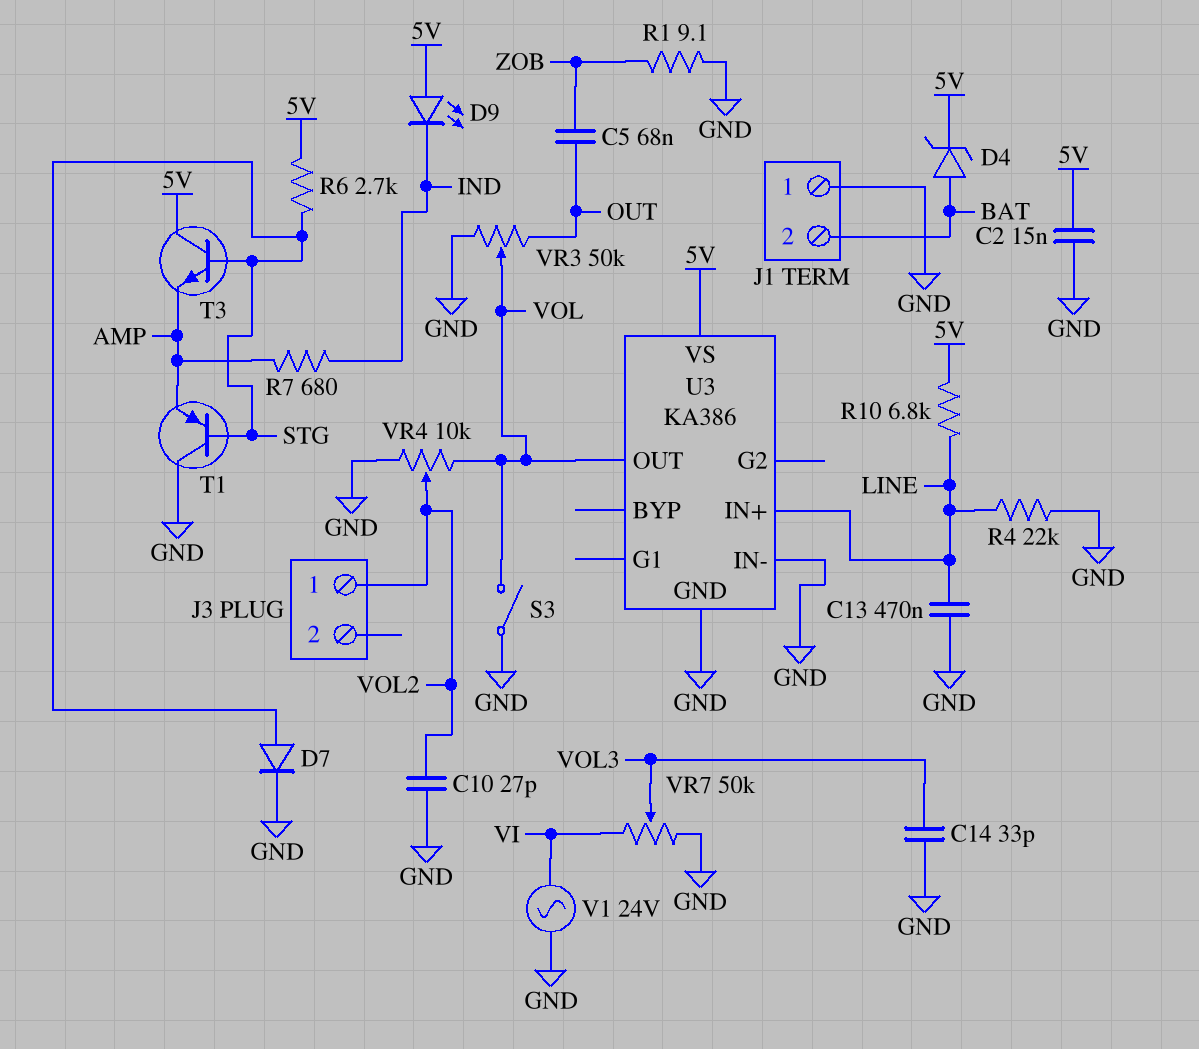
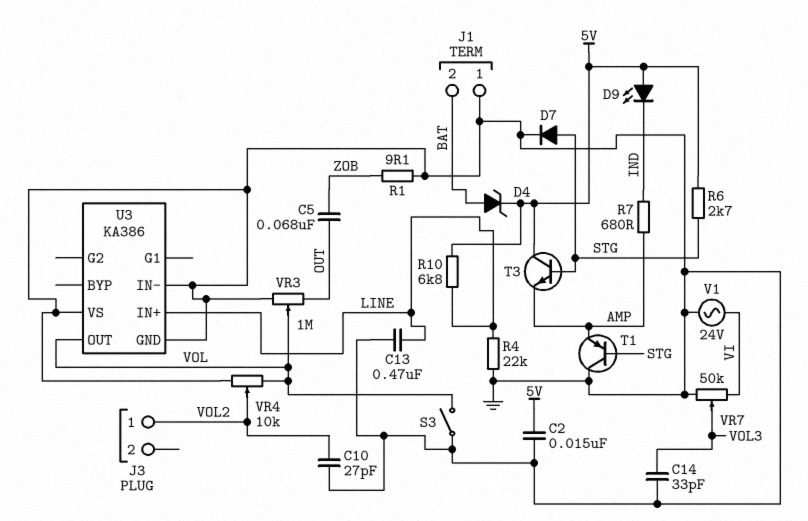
U3 pin VS: 5V -> GND
VR3: 50k (GND, OUT, wiper VOL) -> 1M (GND, OUT, wiper VOL)

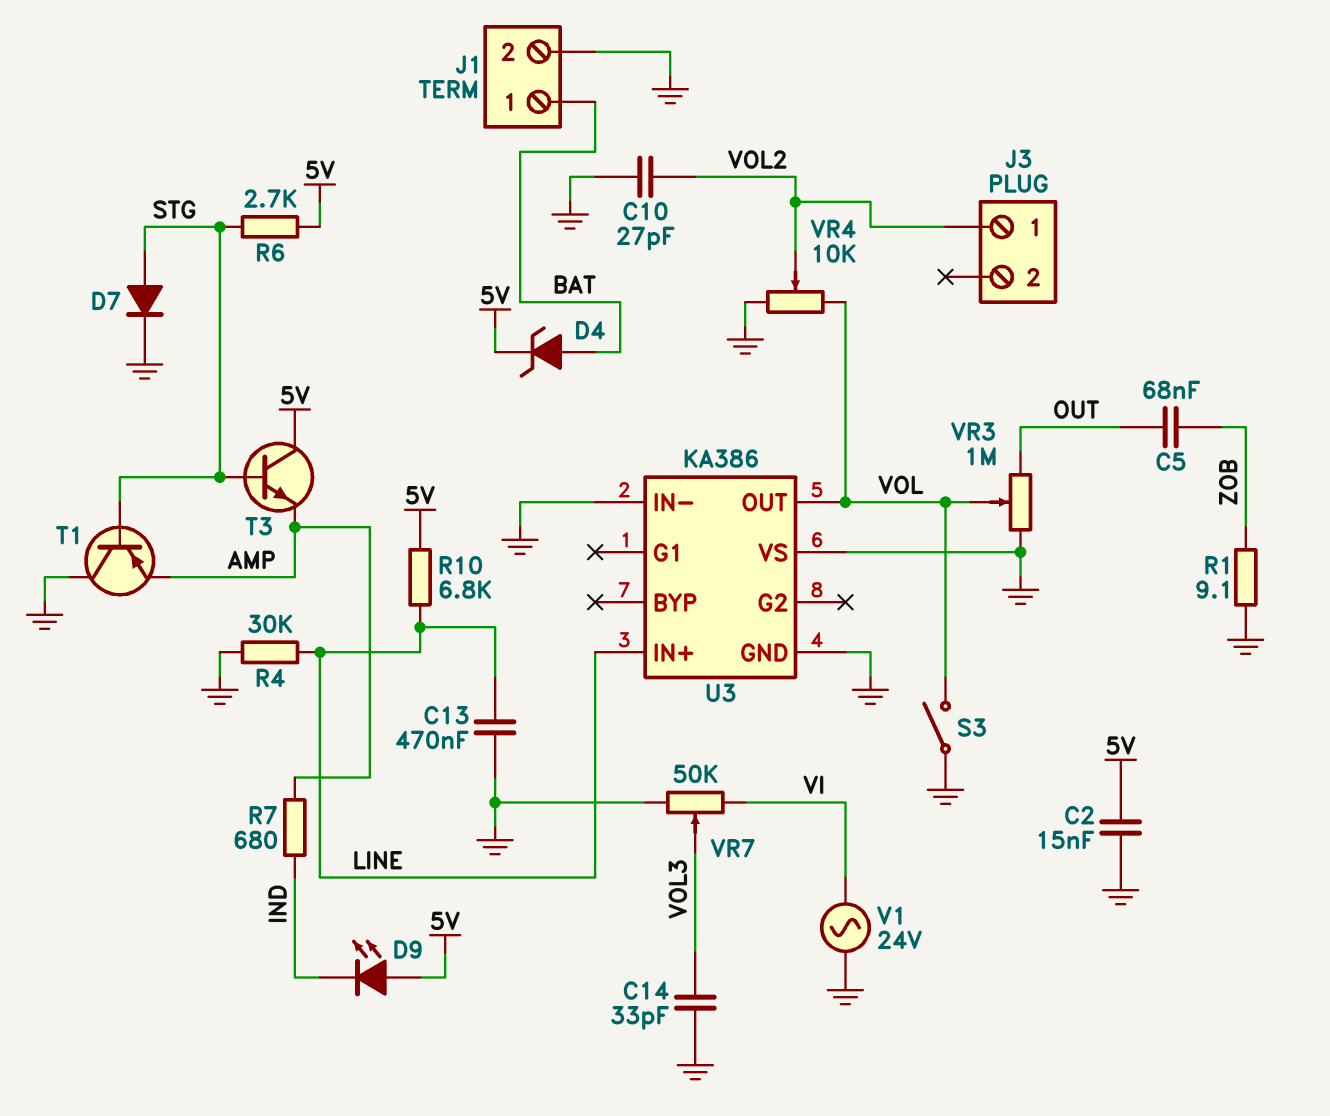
J1 pin 1: GND -> BAT
J1 pin 2: BAT -> GND
R4: 22k (GND, LINE) -> 30k (GND, LINE)

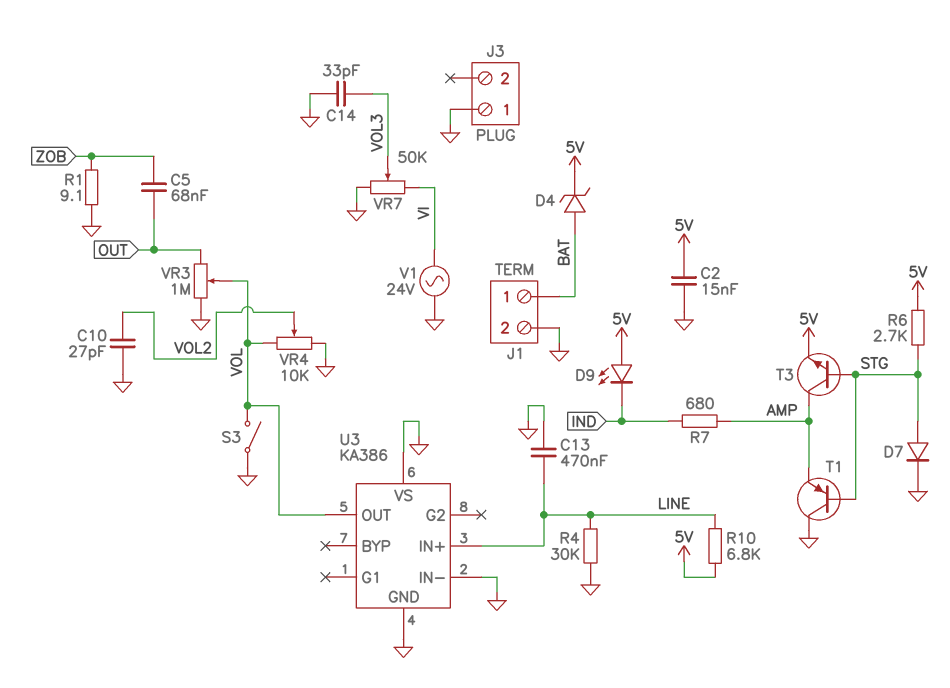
J3 pin 1: VOL2 -> GND
T3: NPN (B STG, C 5V, E AMP) -> NPN (B STG, C AMP, E 5V)

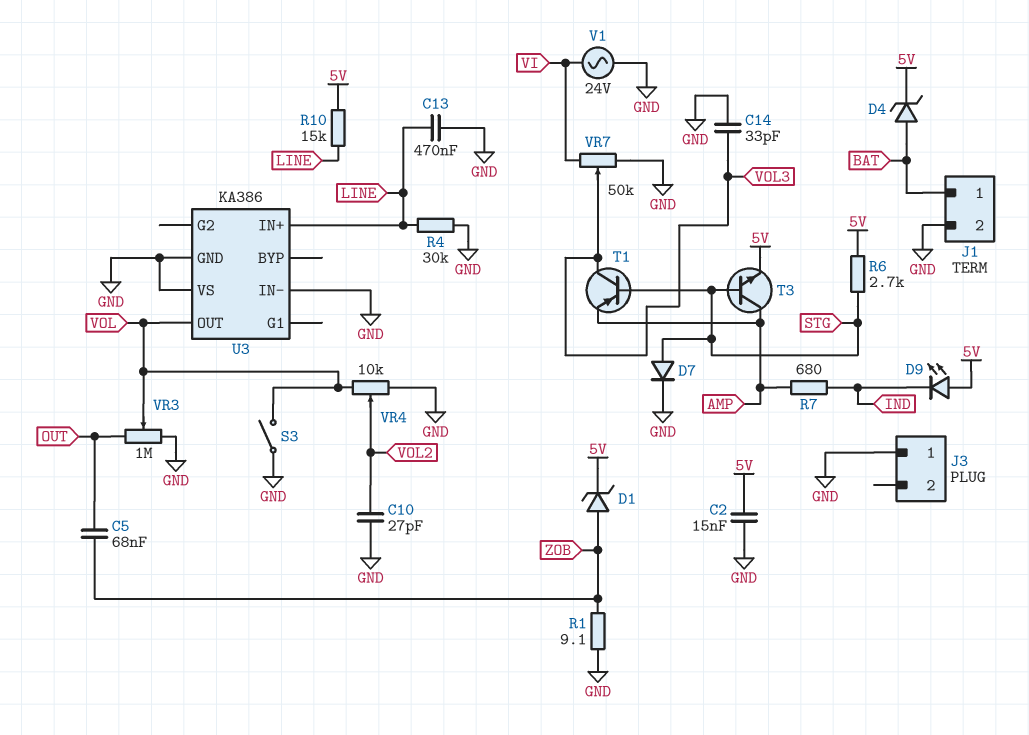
D1: none -> zener (A ZOB, K 5V)
R10: 6.8k (5V, LINE) -> 15k (5V, LINE)
T1: PNP (B STG, C GND, E AMP) -> PNP (B STG, C VOL3, E AMP)

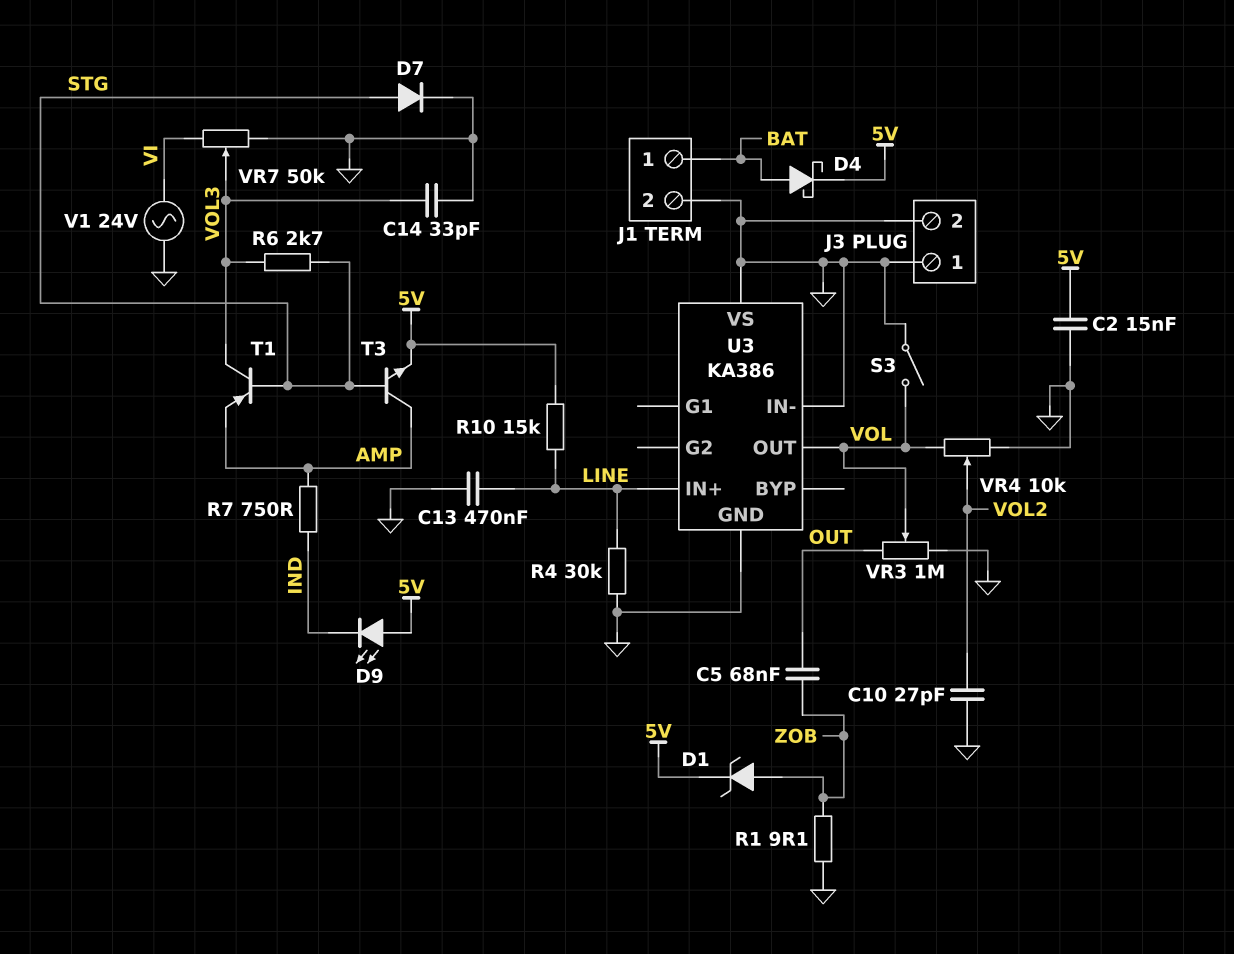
D4: zener (A BAT, K 5V) -> schottky (A BAT, K 5V)
J3 pin 2: none -> GND
R6: 2.7k (5V, STG) -> 2.7k (STG, VOL3)
R7: 680 (AMP, IND) -> 750 (AMP, IND)

